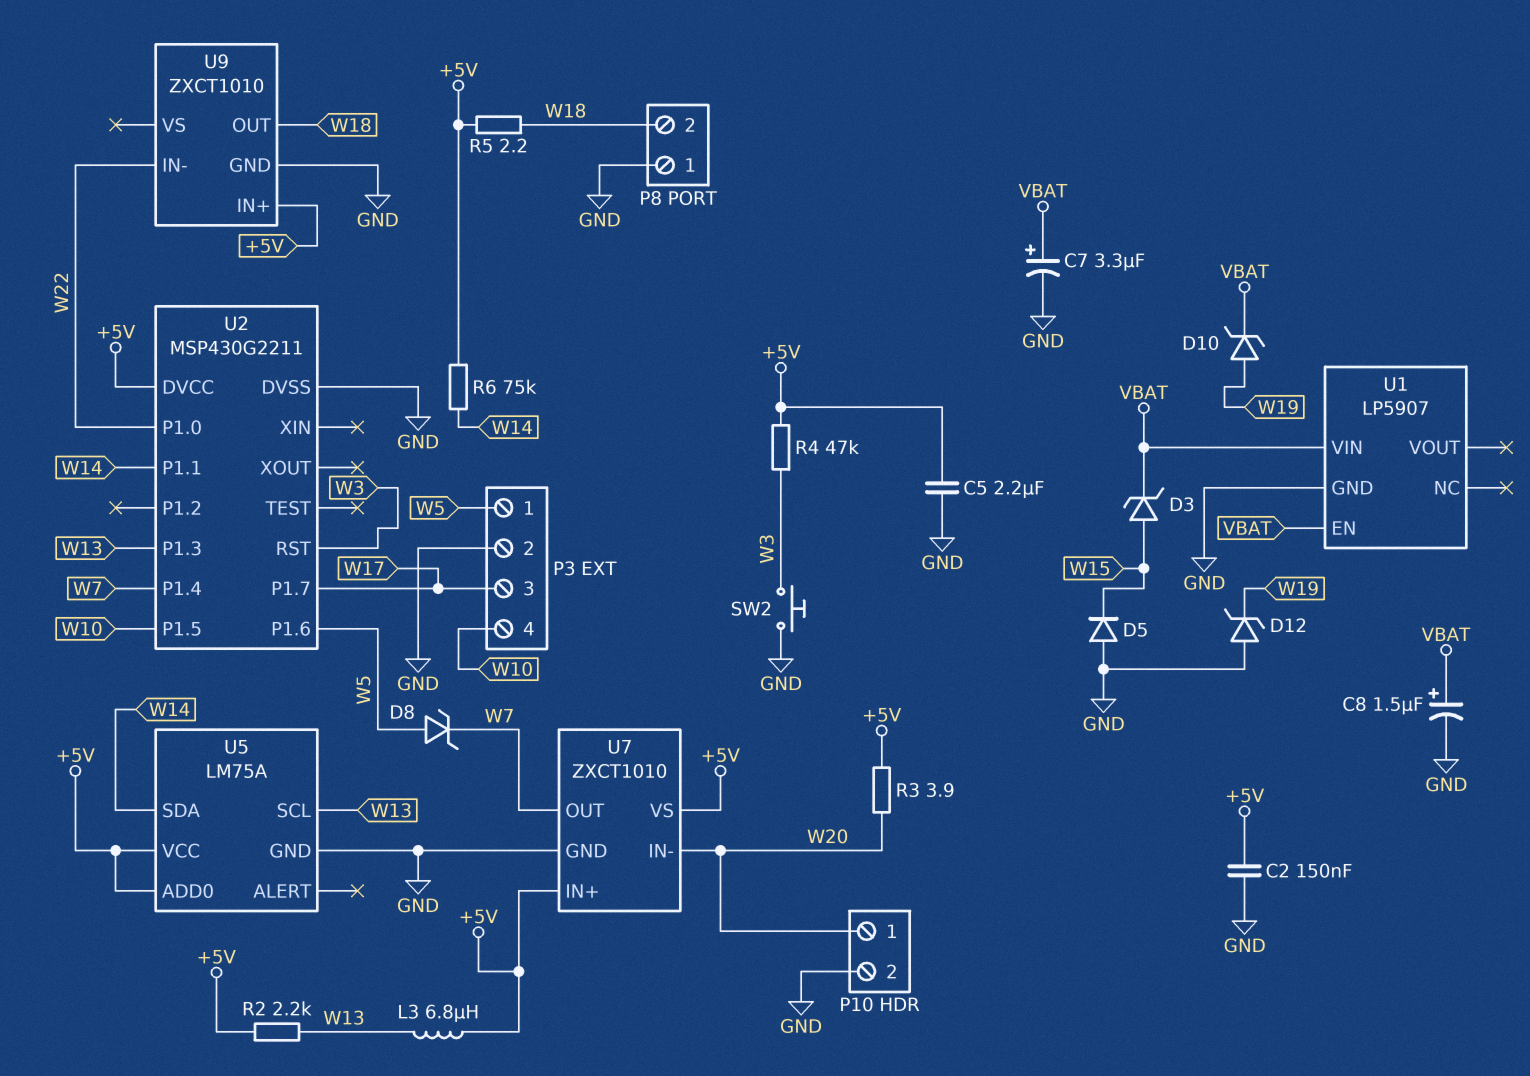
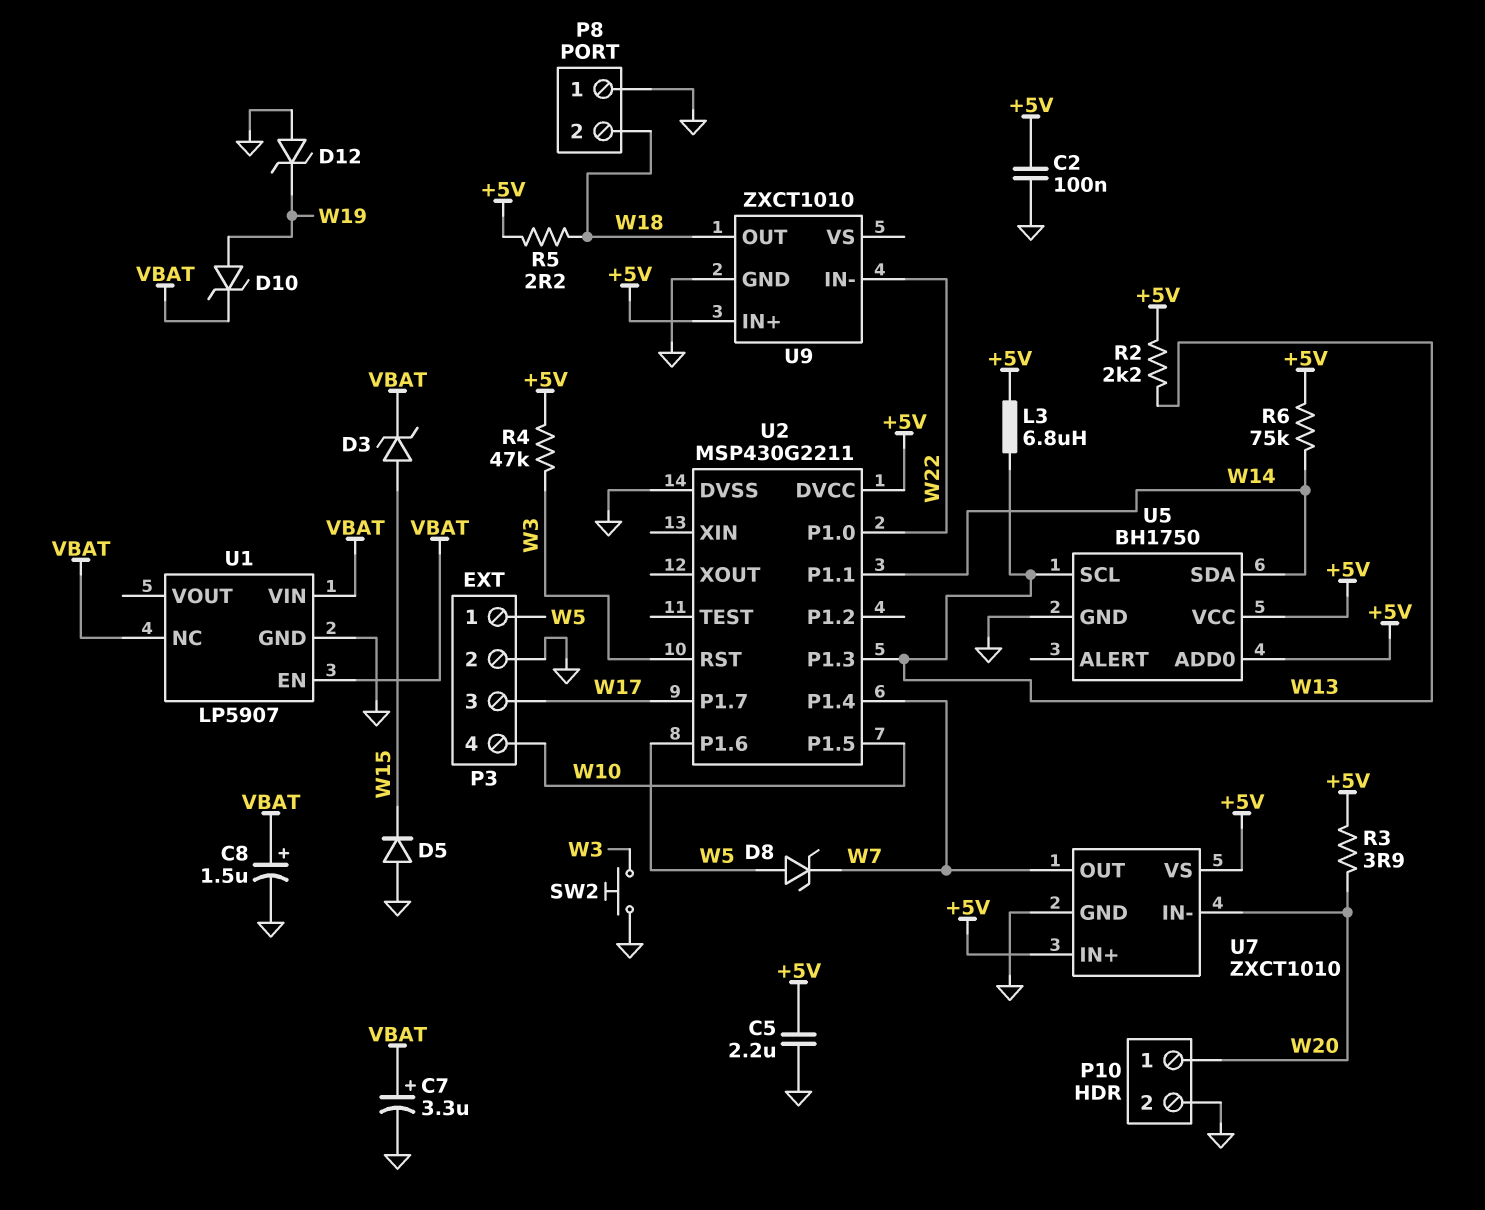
C2: 150nF (+5V, GND) -> 100nF (+5V, GND)
U1 pin NC: none -> VBAT
U5: LM75A -> BH1750

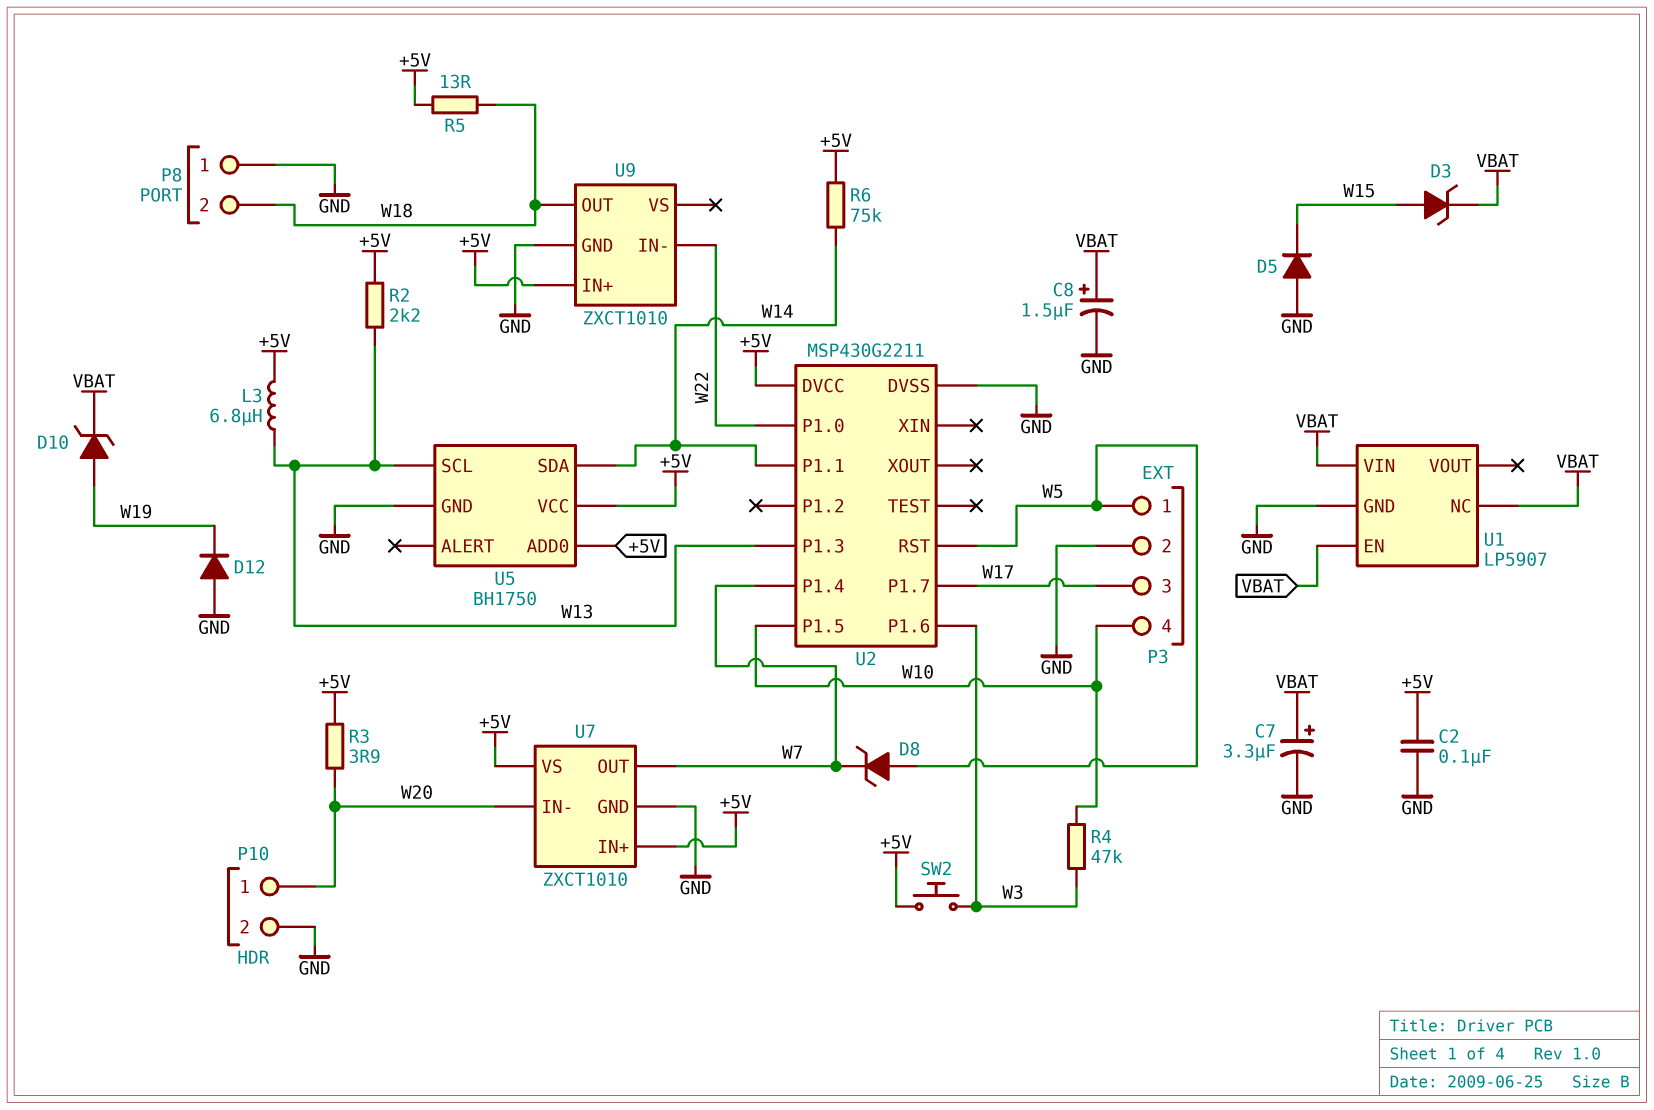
C5: 2.2uF (+5V, GND) -> none
D12: zener (A GND, K W19) -> diode (A GND, K W19)
R4: 47k (+5V, W3) -> 47k (W3, W10)
R5: 2.2 (+5V, W18) -> 13 (+5V, W18)
SW2: button (GND, W3) -> button (+5V, W3)
U2 pin P1.6: W5 -> W3
U2 pin RST: W3 -> W5

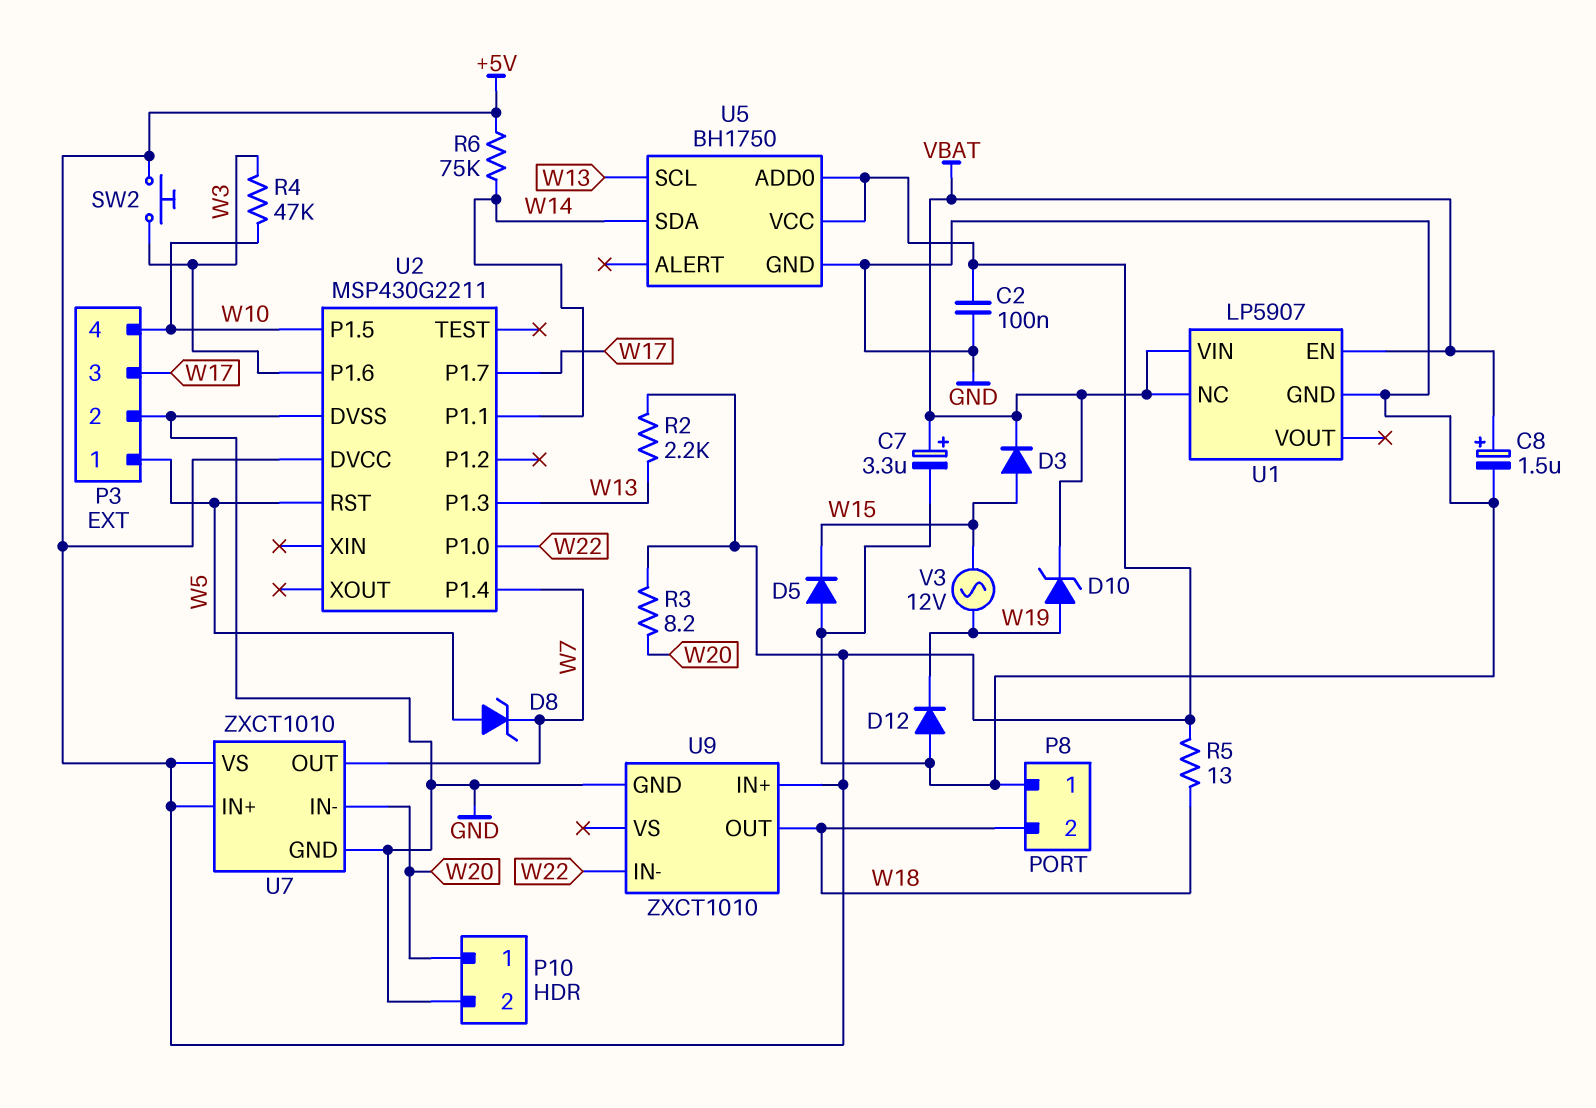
D3: zener (A W15, K VBAT) -> diode (A W15, K VBAT)
L3: 6.8uH (+5V, W13) -> none
R3: 3.9 (+5V, W20) -> 8.2 (+5V, W20)
V3: none -> AC 12V (W15, W19)

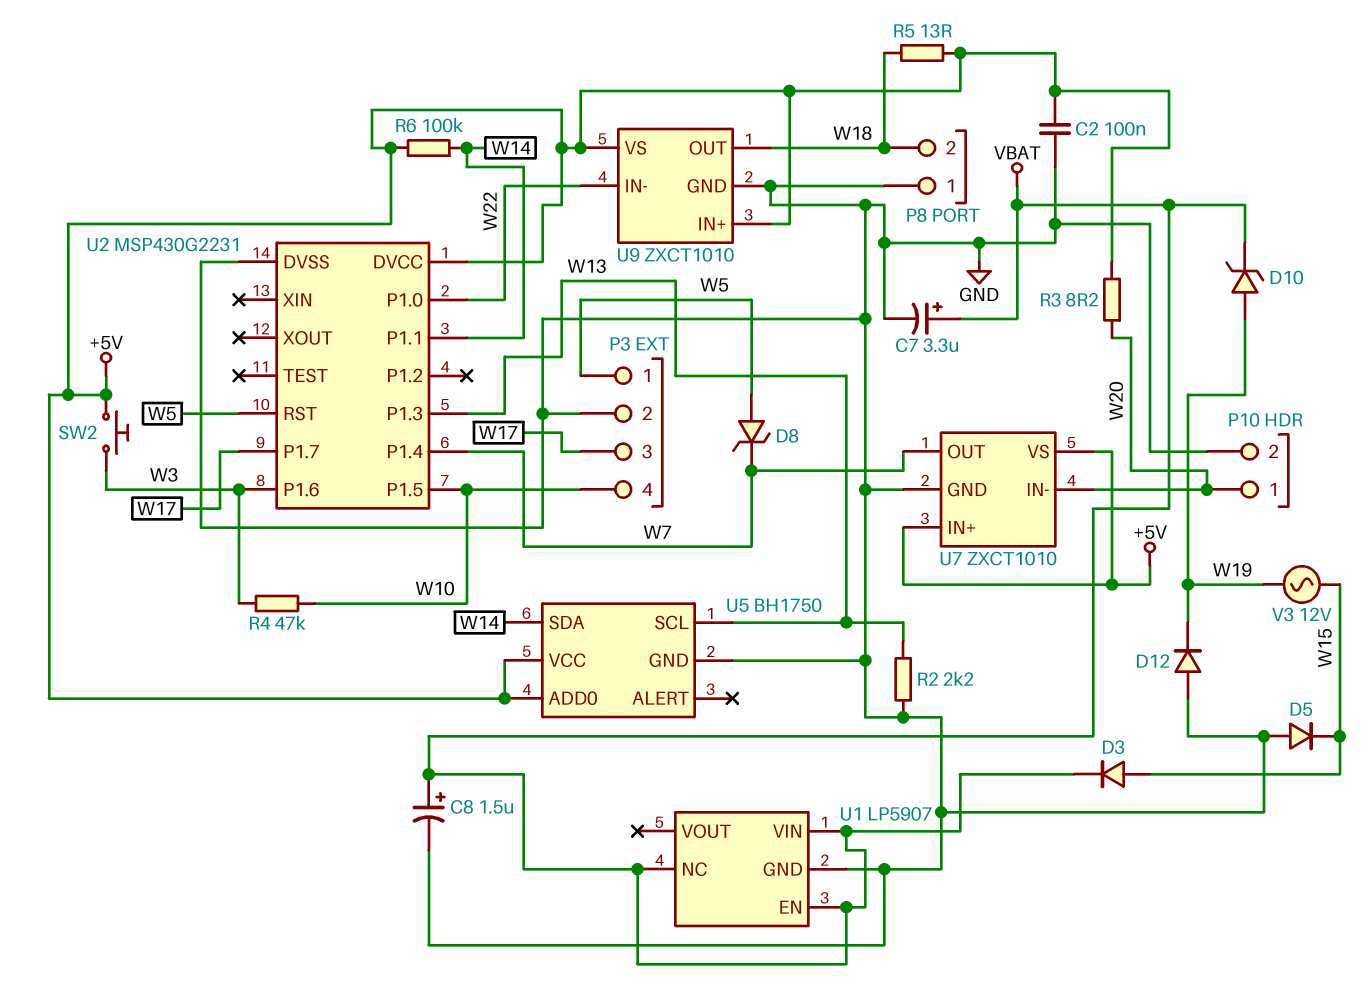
R2: 2.2k (+5V, W13) -> 2.2k (GND, W13)
R6: 75k (+5V, W14) -> 100k (+5V, W14)
U2: MSP430G2211 -> MSP430G2231
U9 pin VS: none -> +5V

